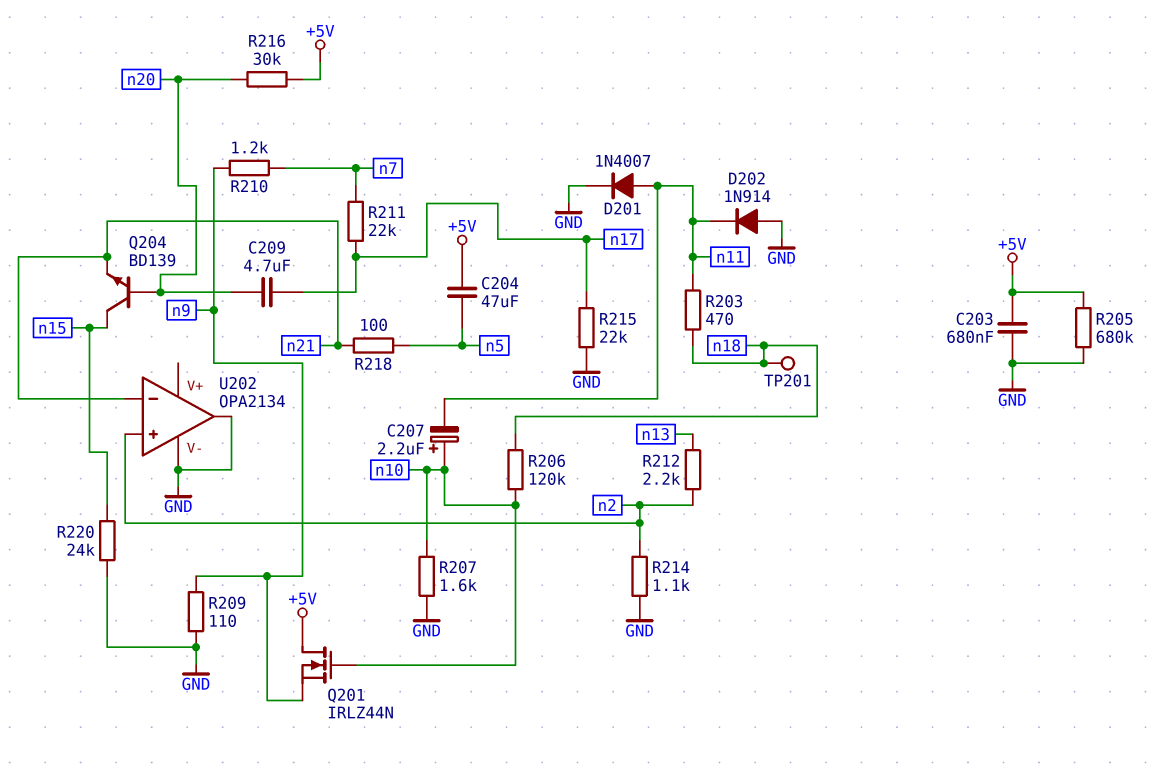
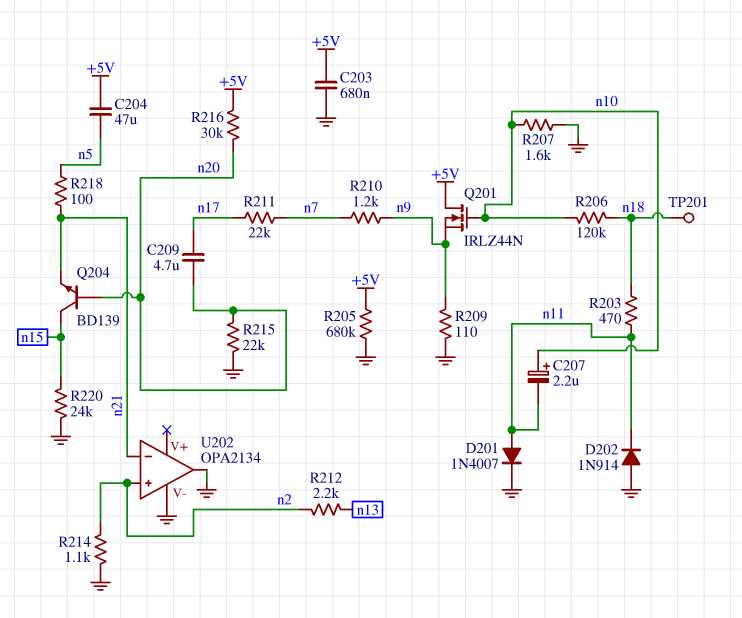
R215: 22k (GND, n17) -> 22k (GND, n20)

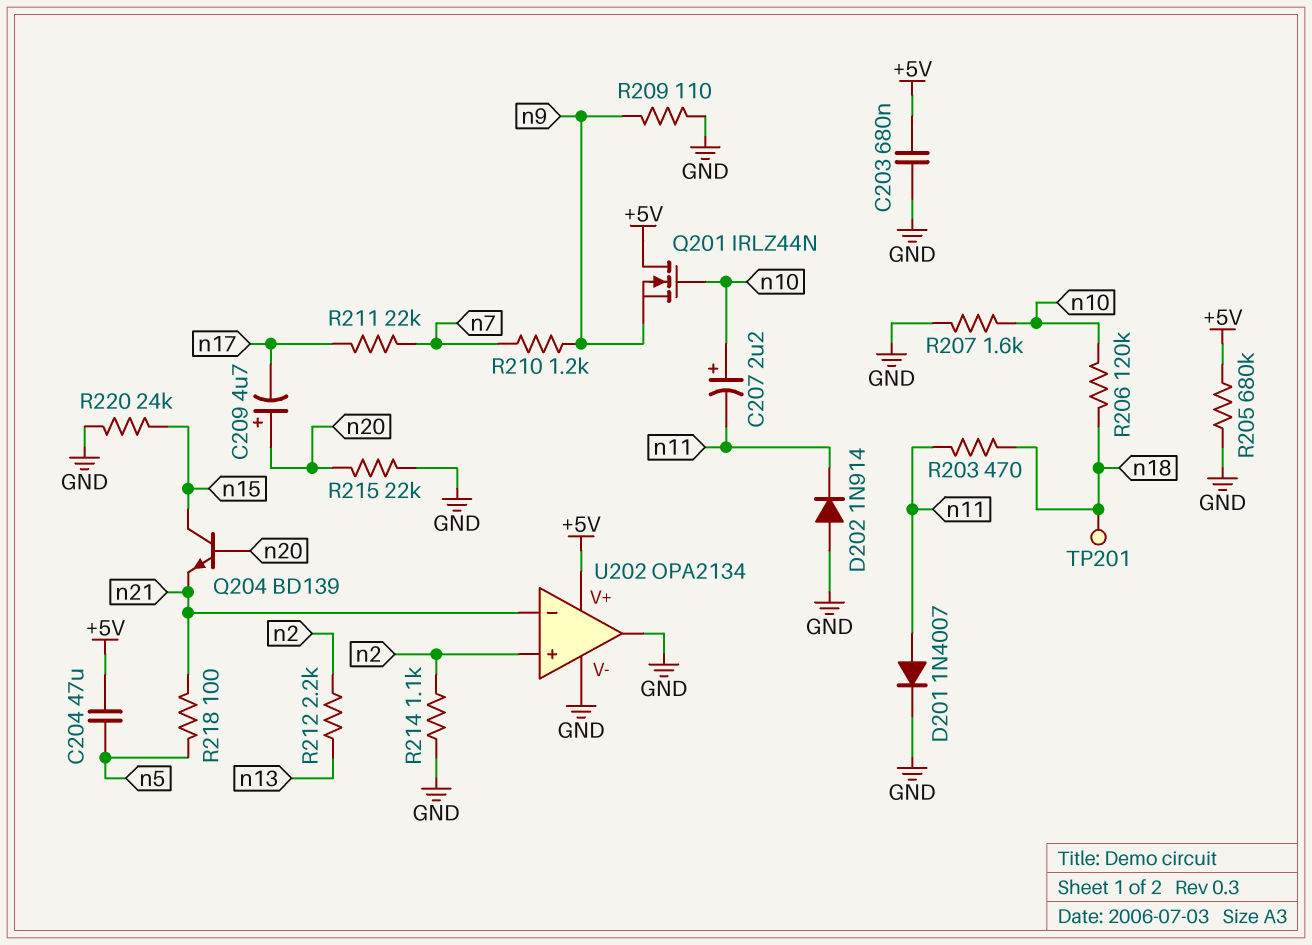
C209: 4.7uF (n17, n20) -> 4.7uF (plus n20, minus n17)
R216: 30k (+5V, n20) -> none
U202 pin V+: none -> +5V

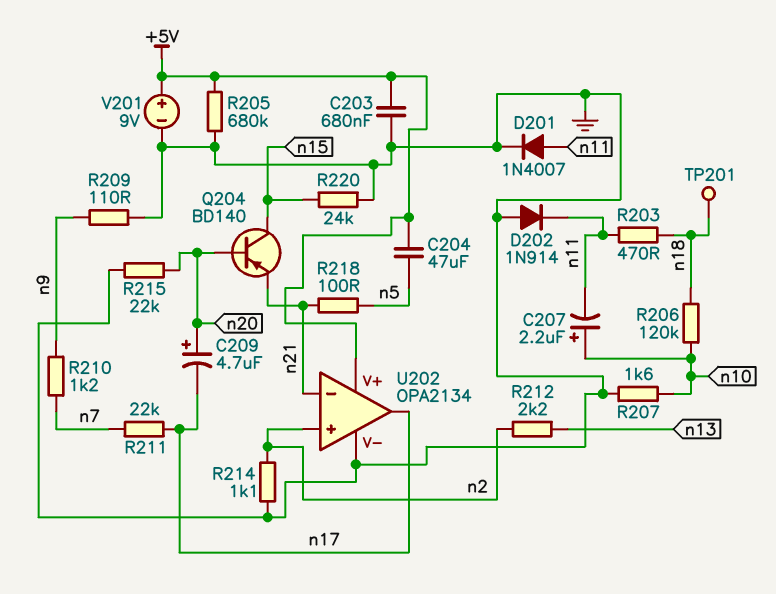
Q201: NMOS IRLZ44N (G n10, D +5V, S n9) -> none
Q204: NPN BD139 (B n20, C n15, E n21) -> PNP BD140 (B n20, C n15, E n21)
U202 pin out: GND -> n17
V201: none -> 9V (plus +5V, minus GND)

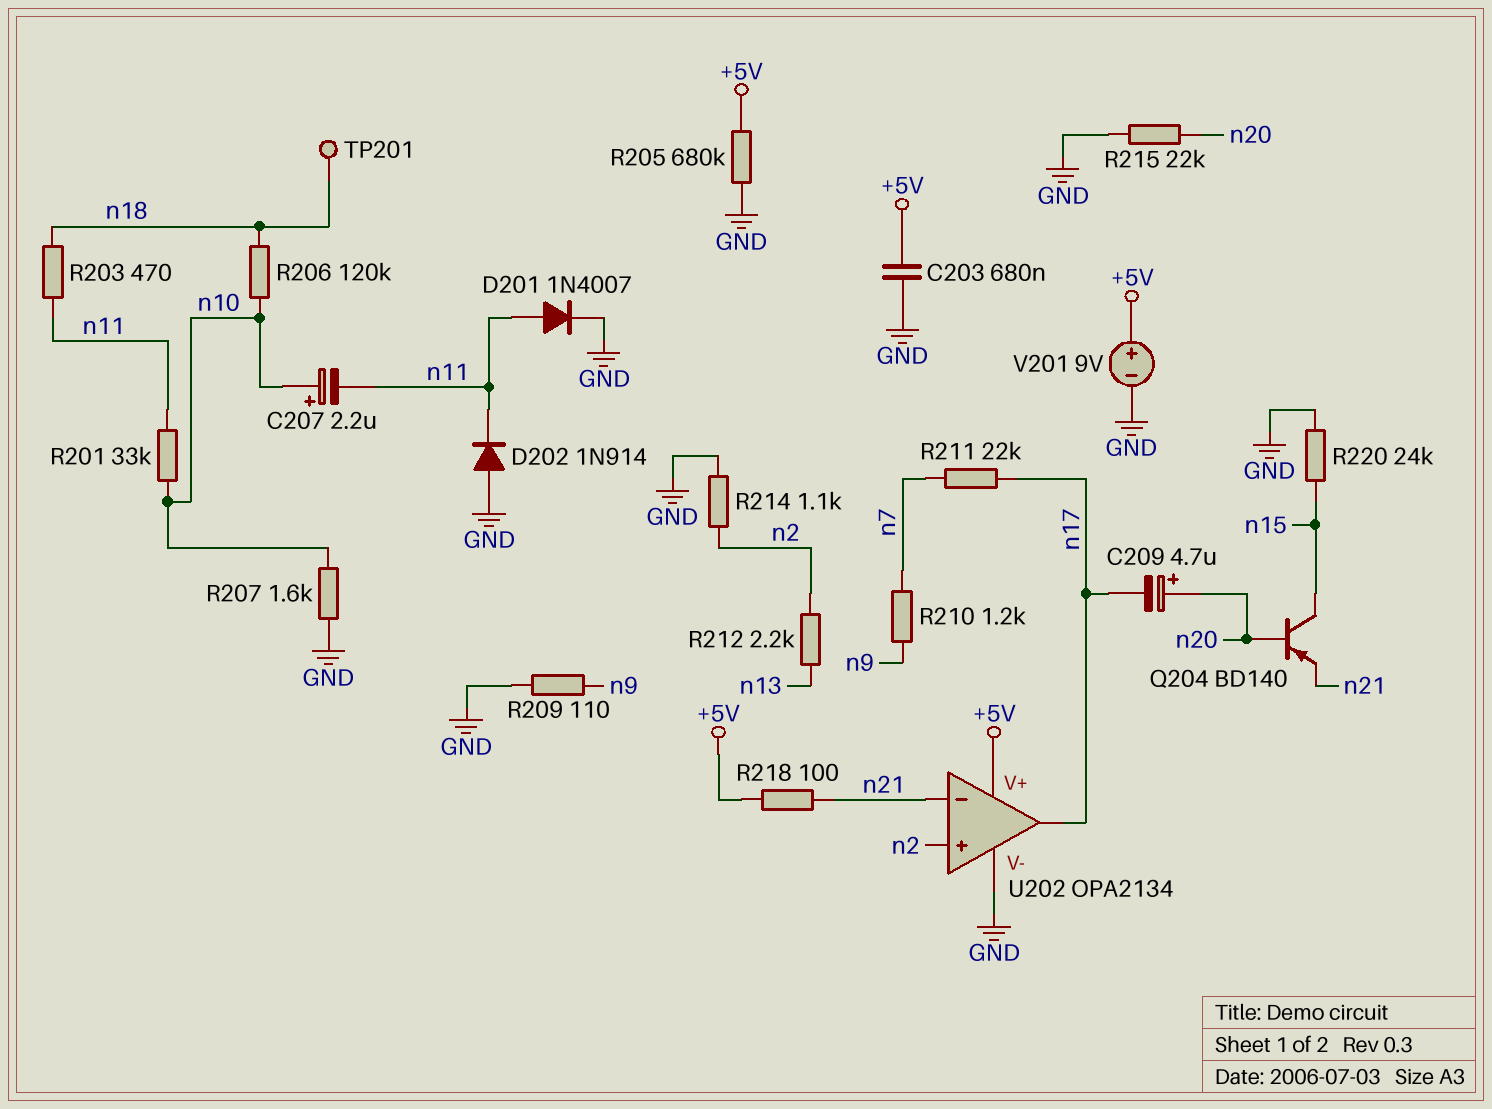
C204: 47uF (+5V, n5) -> none
R201: none -> 33k (n10, n11)
R218: 100 (n5, n21) -> 100 (+5V, n21)

